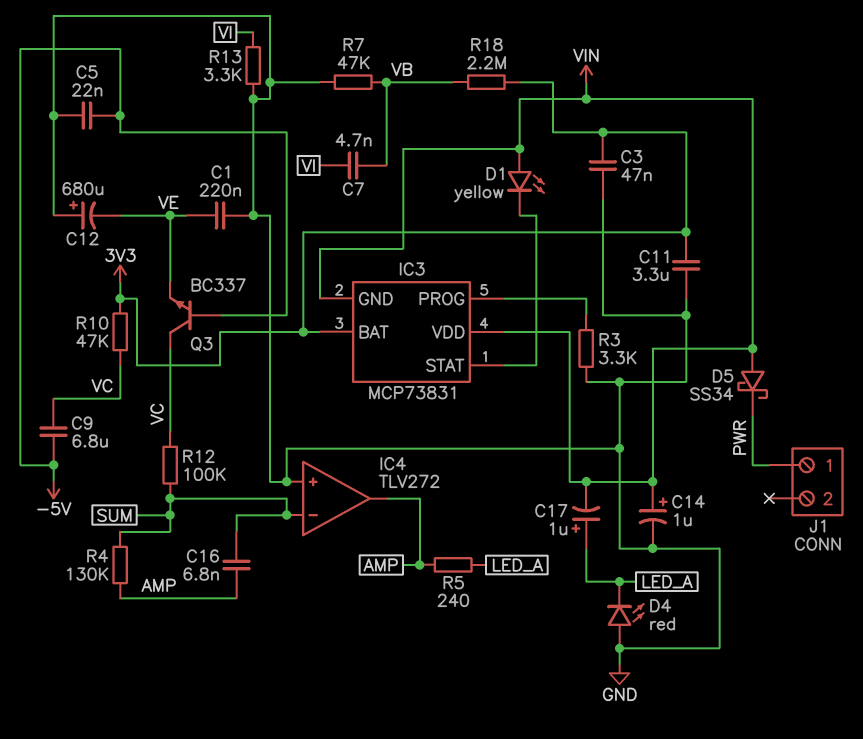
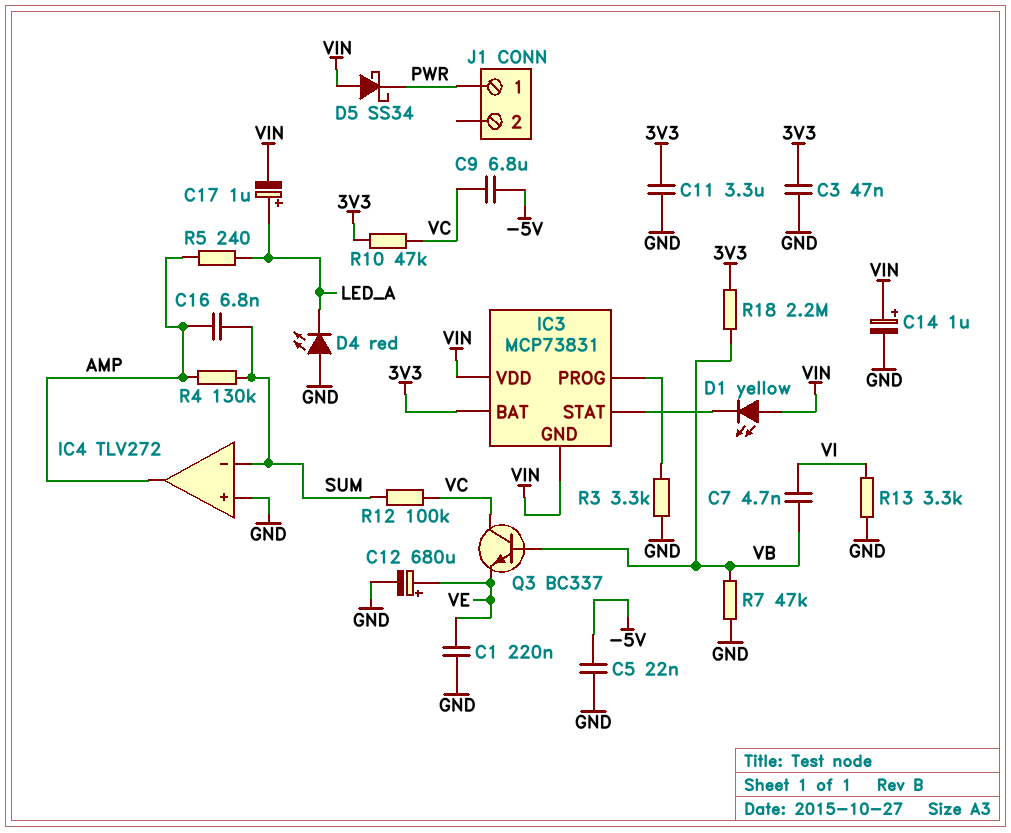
C12: 680uF (plus GND, minus VE) -> 680uF (plus VE, minus GND)
Q3: NPN BC337 (B -5V, C VC, E VE) -> NPN BC337 (B VB, C VC, E VE)

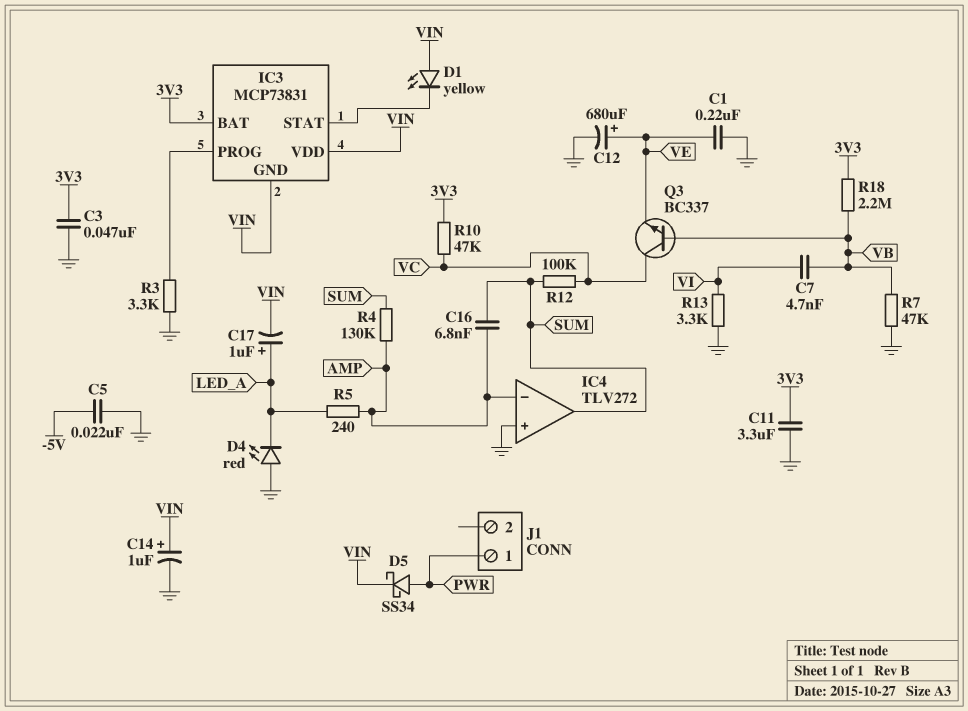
C9: 6.8uF (-5V, VC) -> none
D5: schottky SS34 (A VIN, K PWR) -> schottky SS34 (A PWR, K VIN)
IC4 pin in-: SUM -> AMP
IC4 pin out: AMP -> SUM

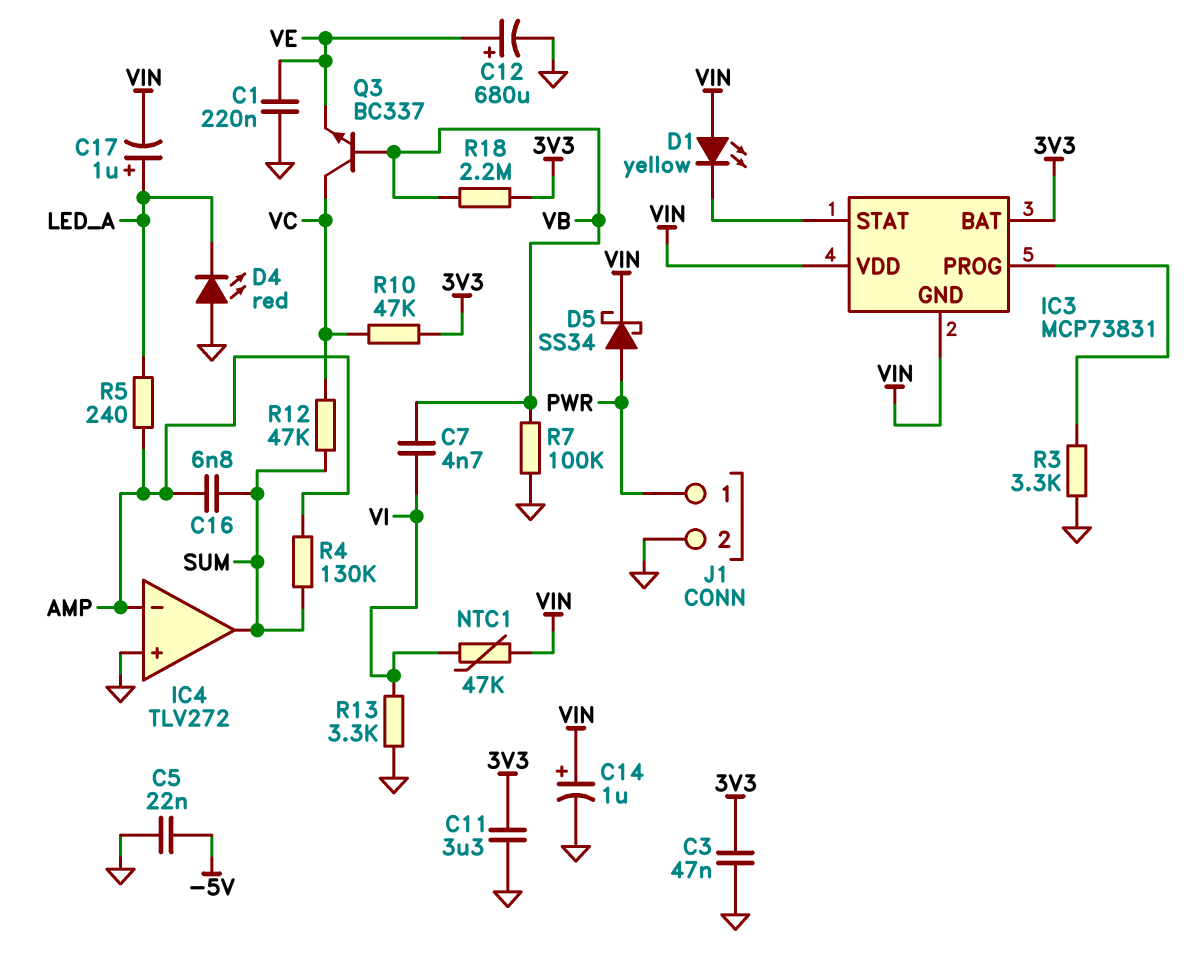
J1 pin 2: none -> GND
NTC1: none -> 47k (VI, VIN)
R7: 47k (GND, VB) -> 100k (GND, VB)
R12: 100k (SUM, VC) -> 47k (SUM, VC)

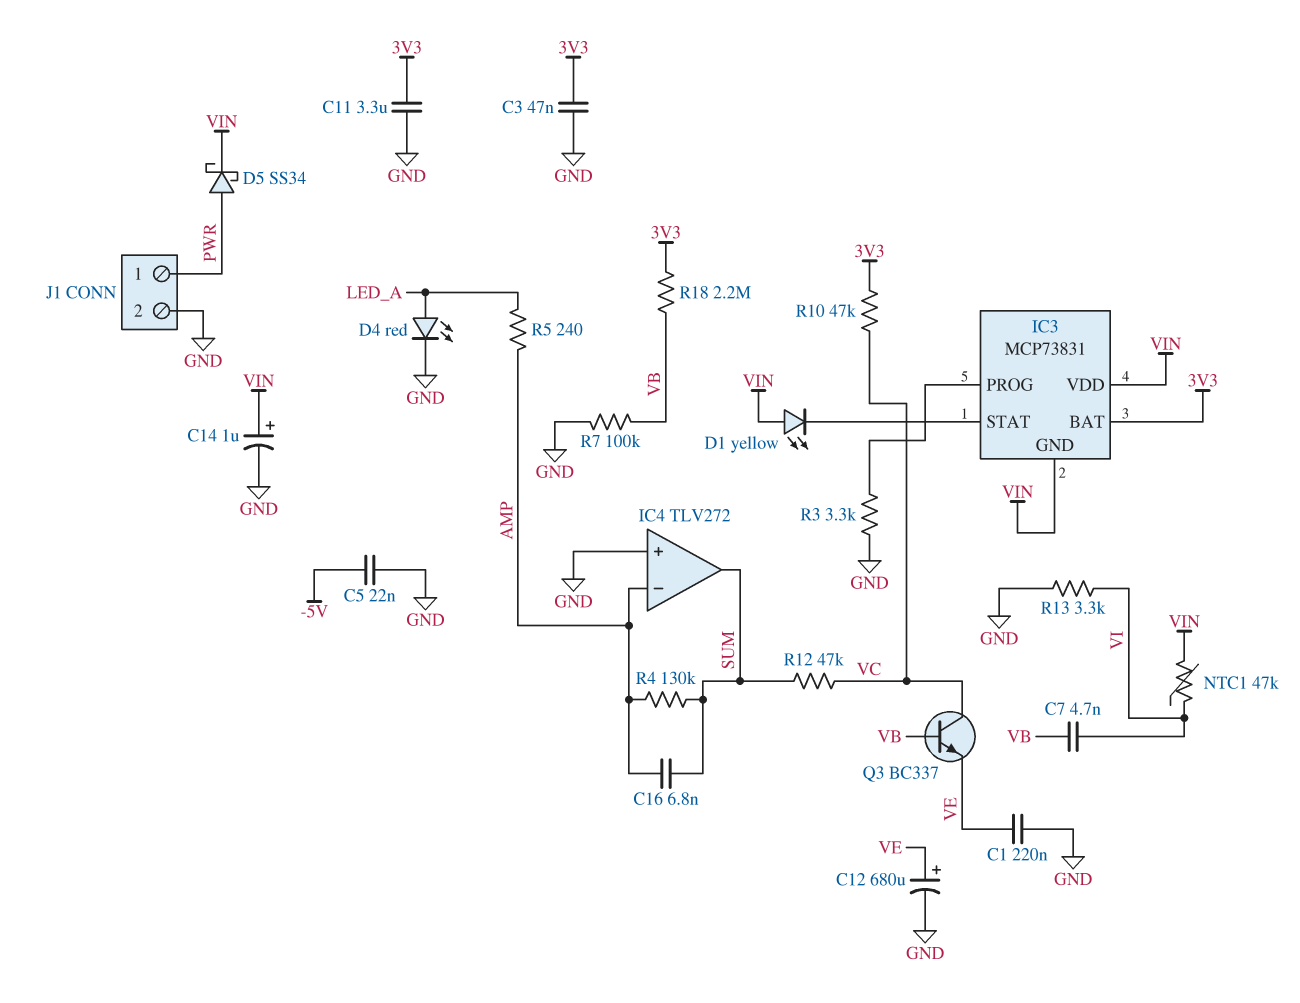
C17: 1uF (plus LED_A, minus VIN) -> none
D4: LED red (A GND, K LED_A) -> LED red (A LED_A, K GND)

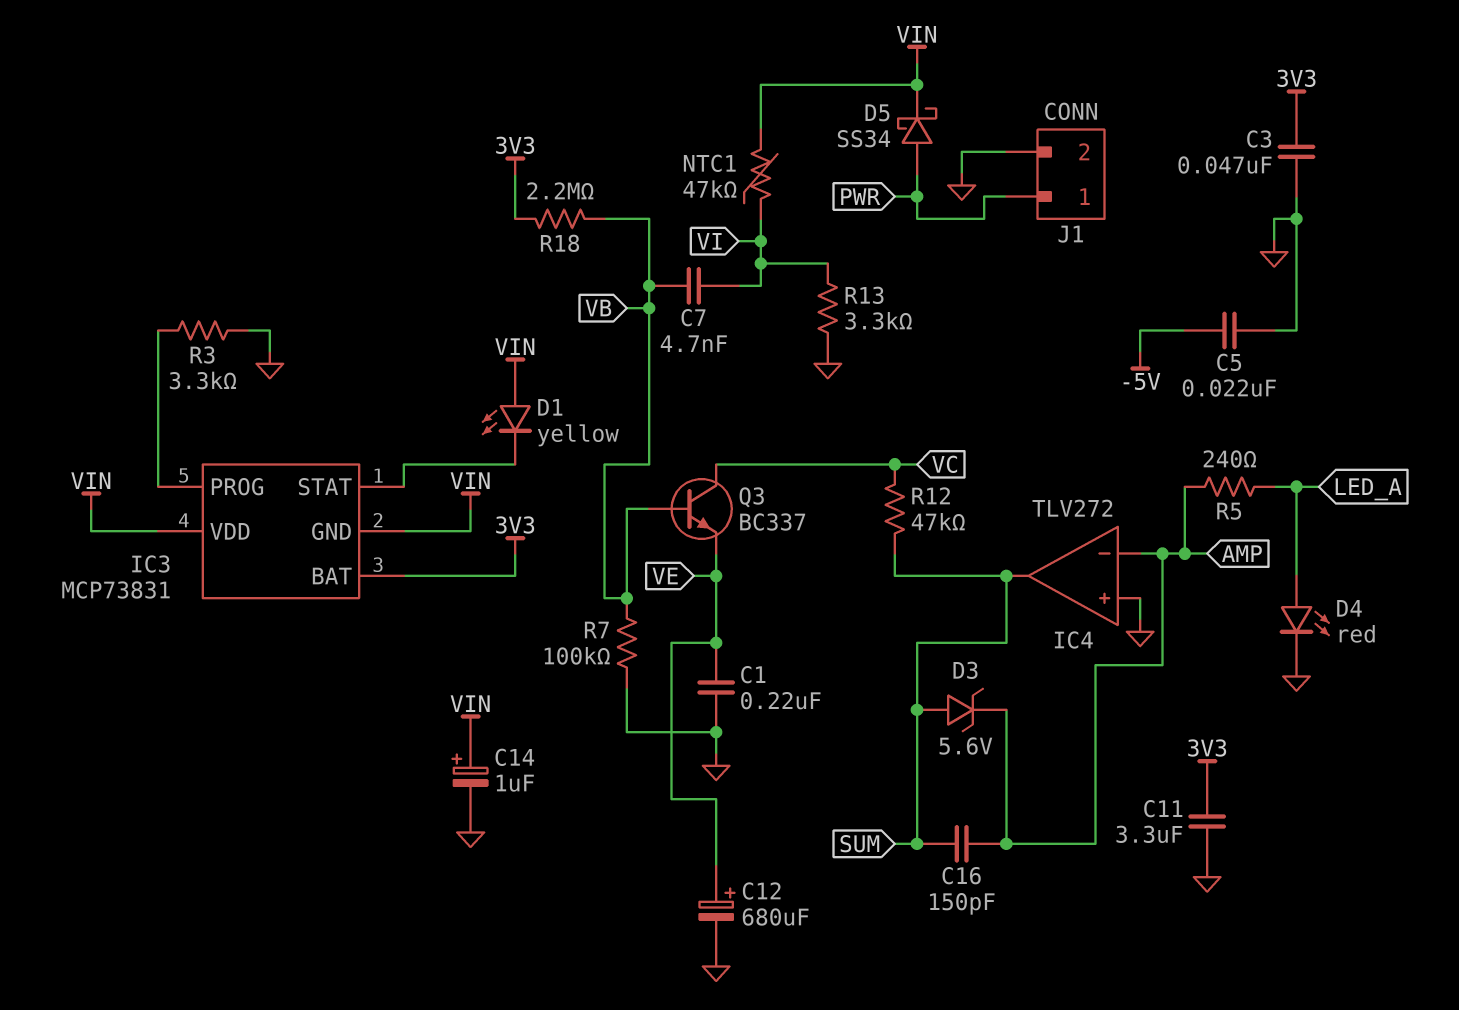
C16: 6.8nF (AMP, SUM) -> 150pF (AMP, SUM)
D3: none -> zener 5.6V (A SUM, K AMP)
R4: 130k (AMP, SUM) -> none
R10: 47k (3V3, VC) -> none

